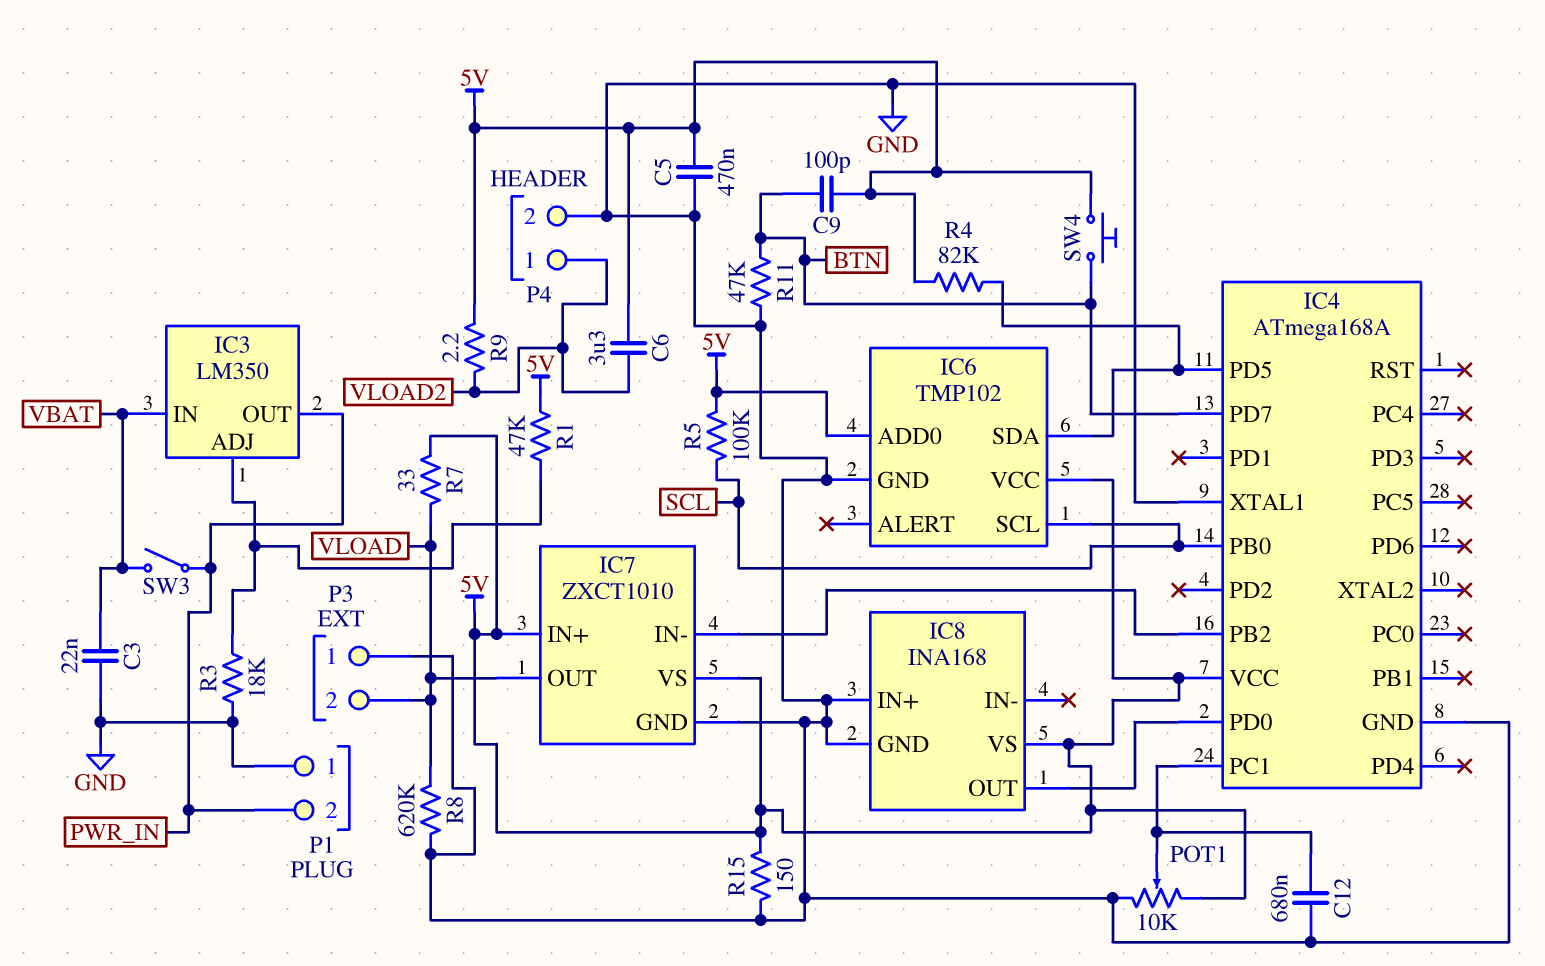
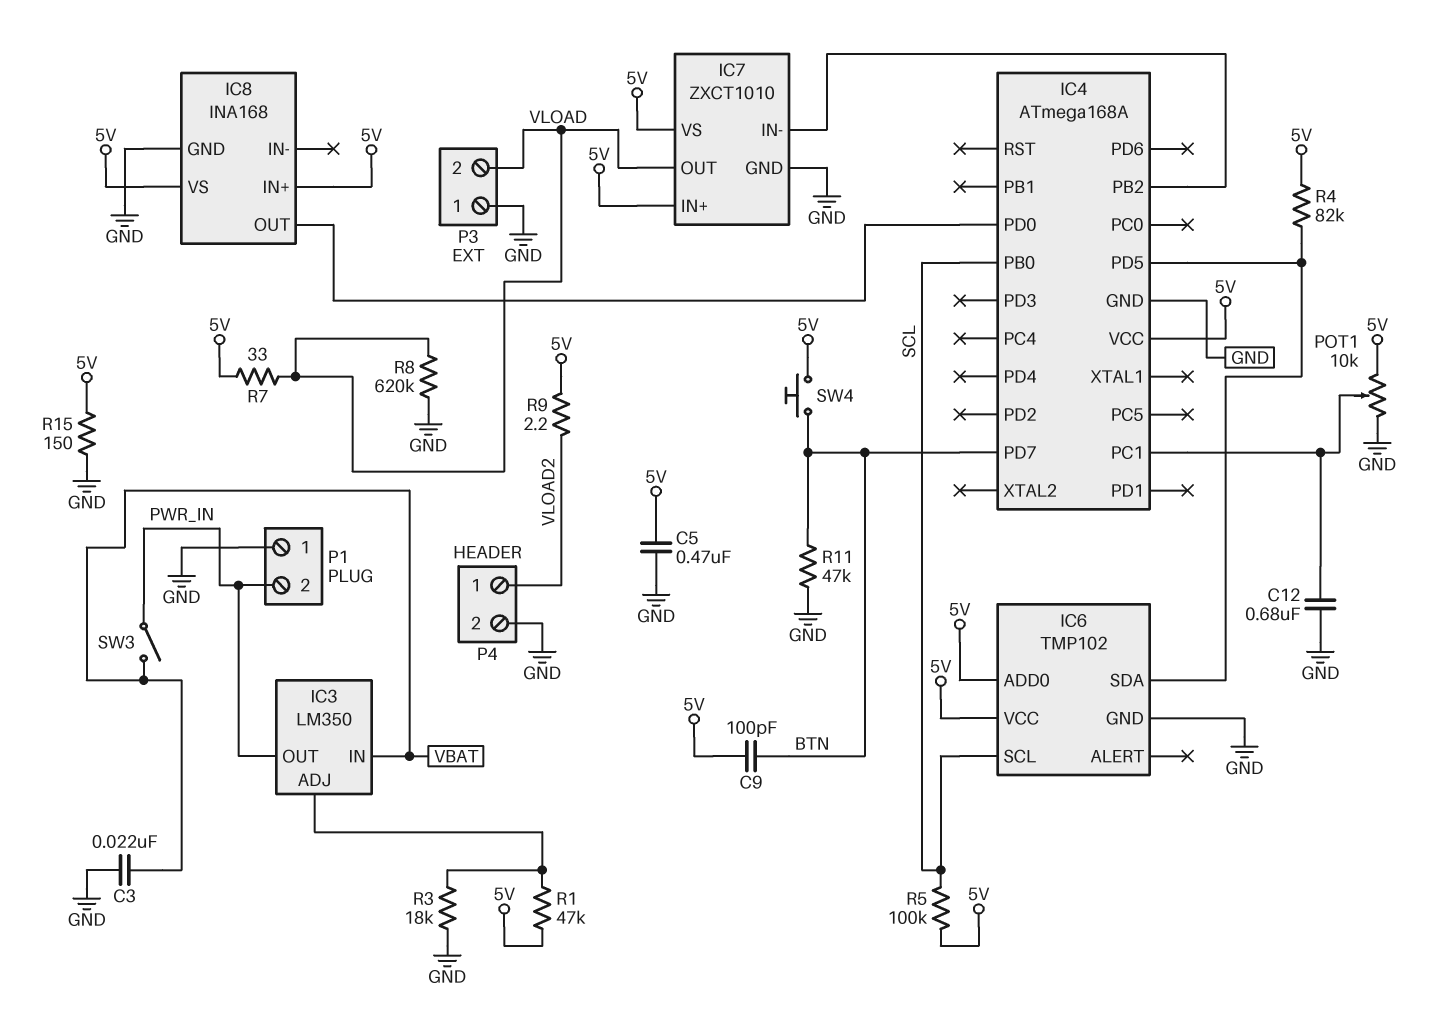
C6: 3.3uF (5V, VLOAD2) -> none
IC4 pin XTAL1: GND -> none
IC8 pin IN+: GND -> 5V

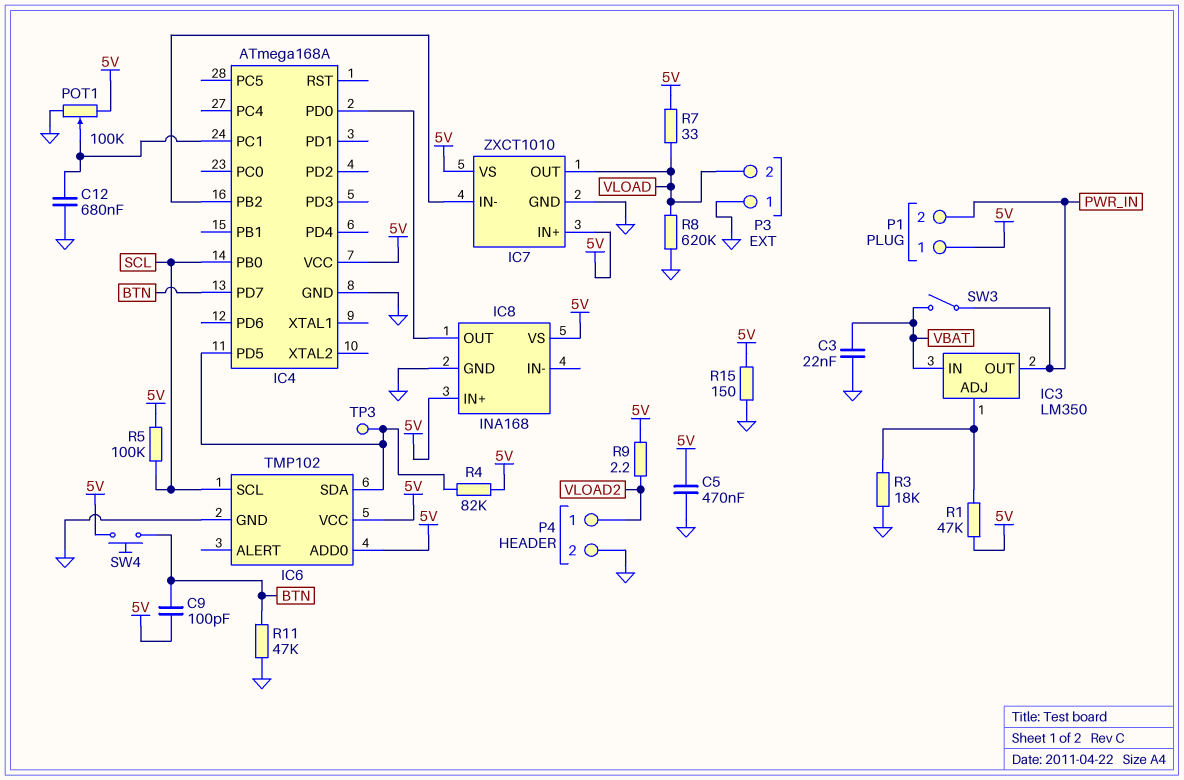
P1 pin 1: GND -> 5V
POT1: 10k (5V, GND, wiper IC4/PC1) -> 100k (5V, GND, wiper IC4/PC1)
TP3: none -> test point (IC4/PD5)

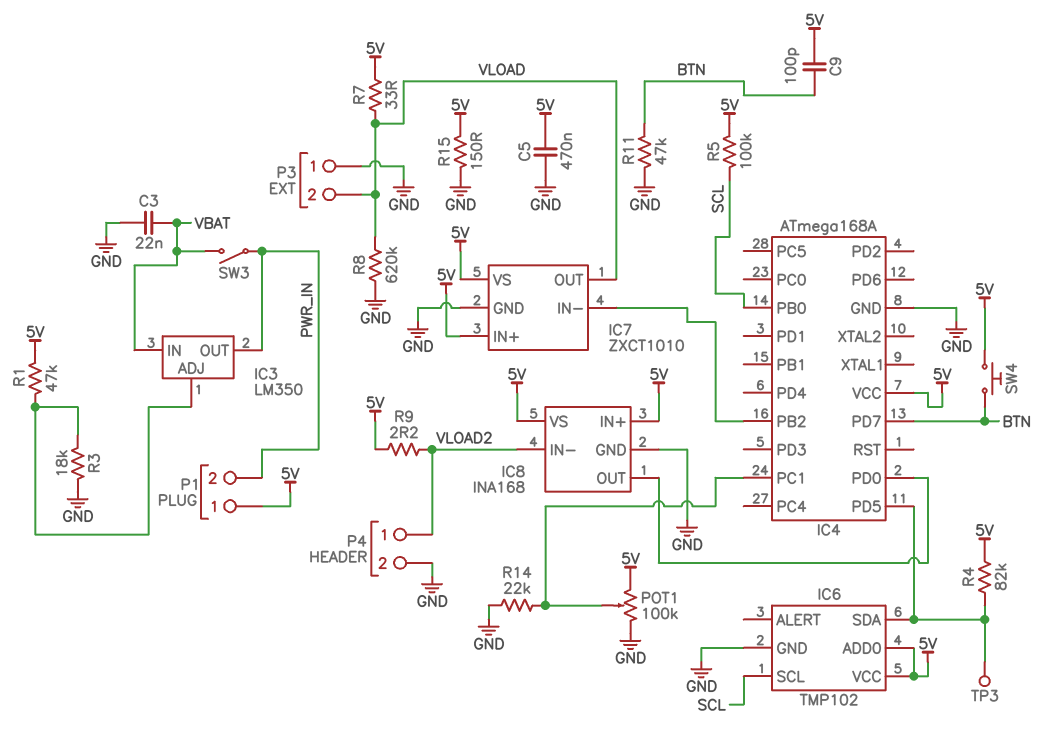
C12: 680nF (GND, IC4/PC1) -> none
IC8 pin IN-: none -> VLOAD2
R14: none -> 22k (GND, IC4/PC1)

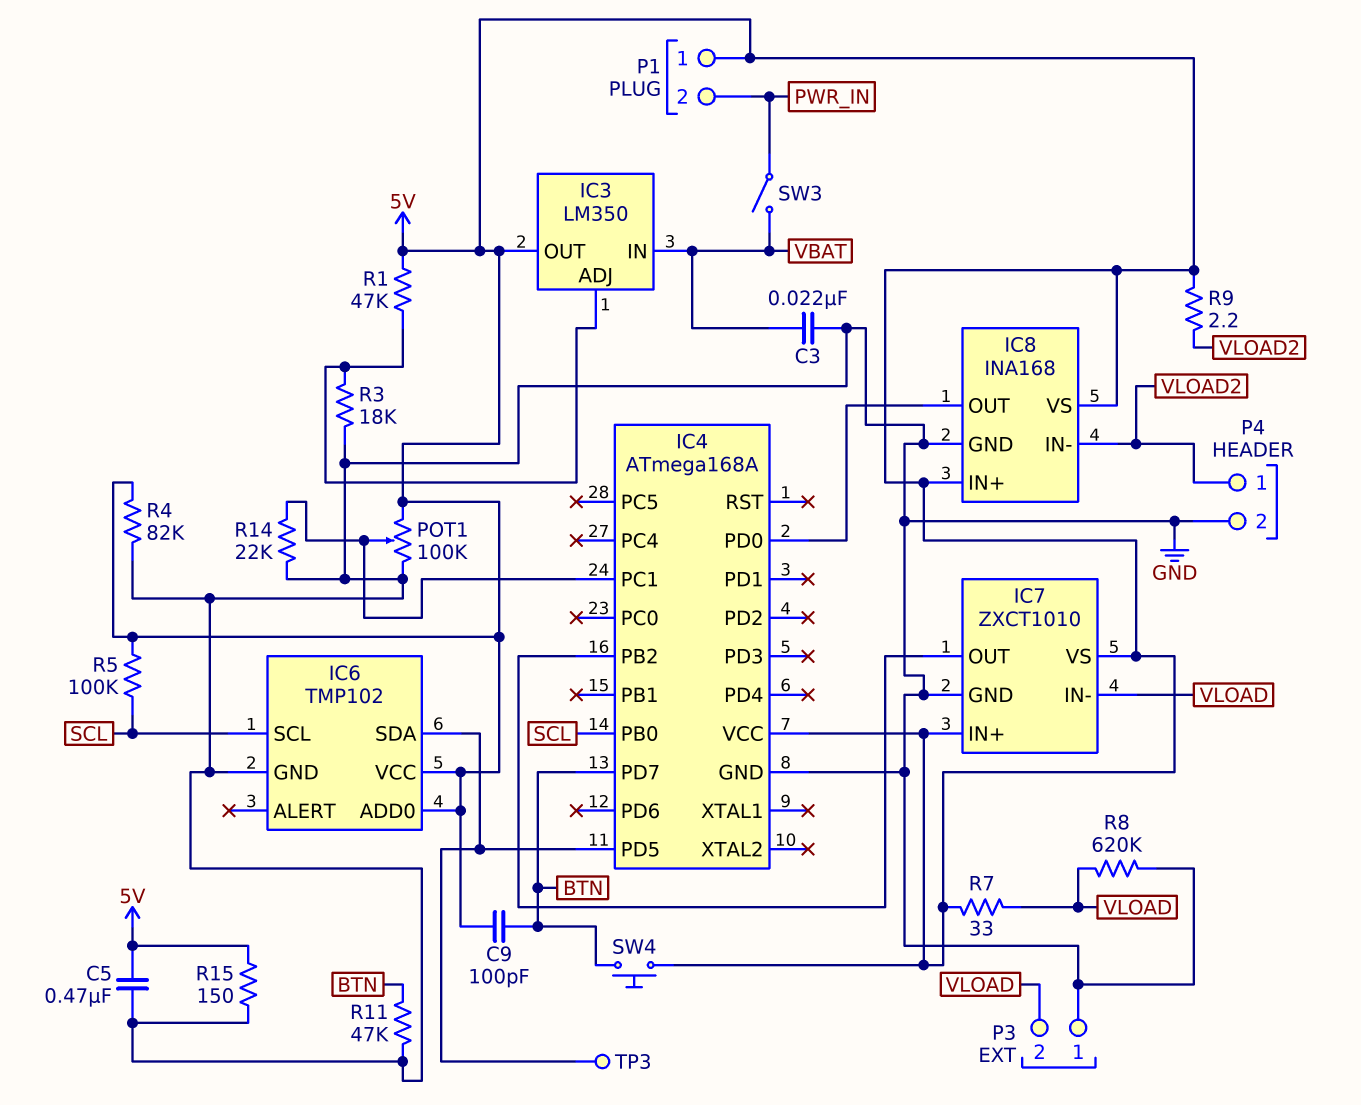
IC3 pin OUT: PWR_IN -> 5V
IC7 pin IN-: IC4/PB2 -> VLOAD
IC7 pin OUT: VLOAD -> IC4/PB2
R4: 82k (5V, IC4/PD5) -> 82k (5V, GND)

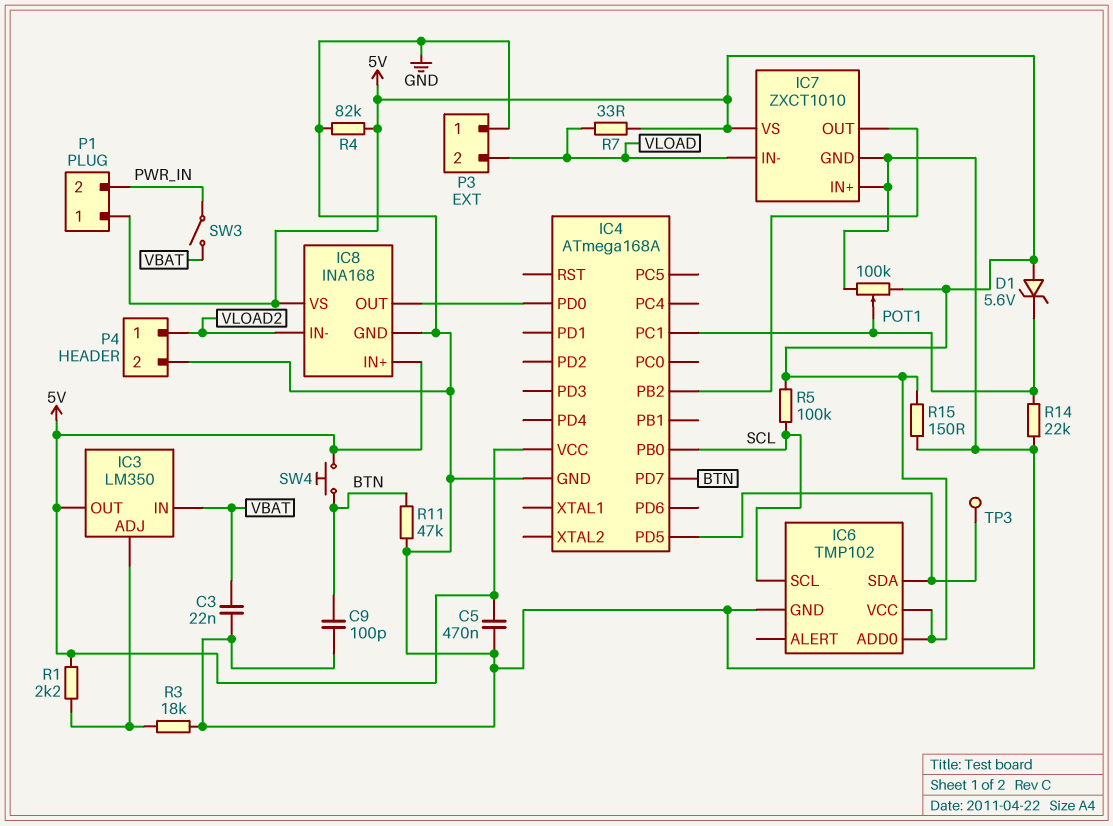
C9: 100pF (5V, BTN) -> 100pF (BTN, GND)
D1: none -> zener 5.6V (A 5V, K IC4/PC1)
IC7 pin IN+: 5V -> GND
R1: 47k (5V, IC3/ADJ) -> 2.2k (5V, IC3/ADJ)
R8: 620k (GND, VLOAD) -> none
R9: 2.2 (5V, VLOAD2) -> none

